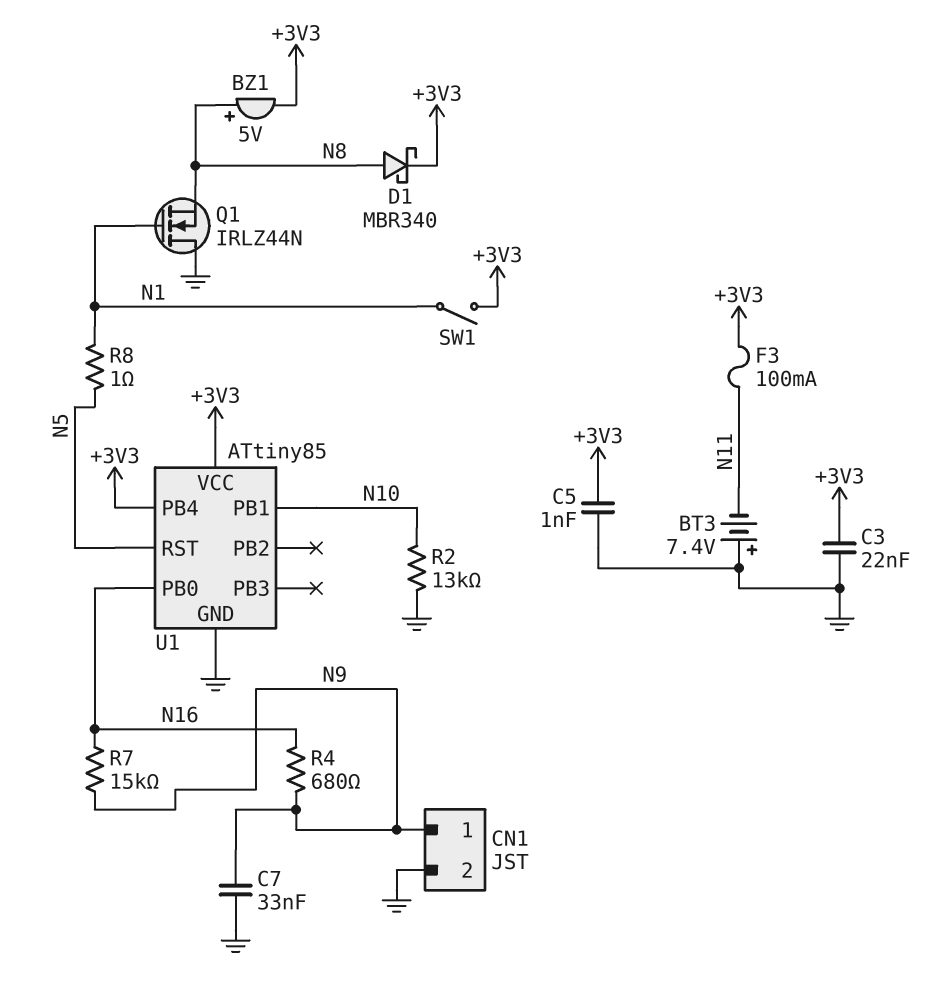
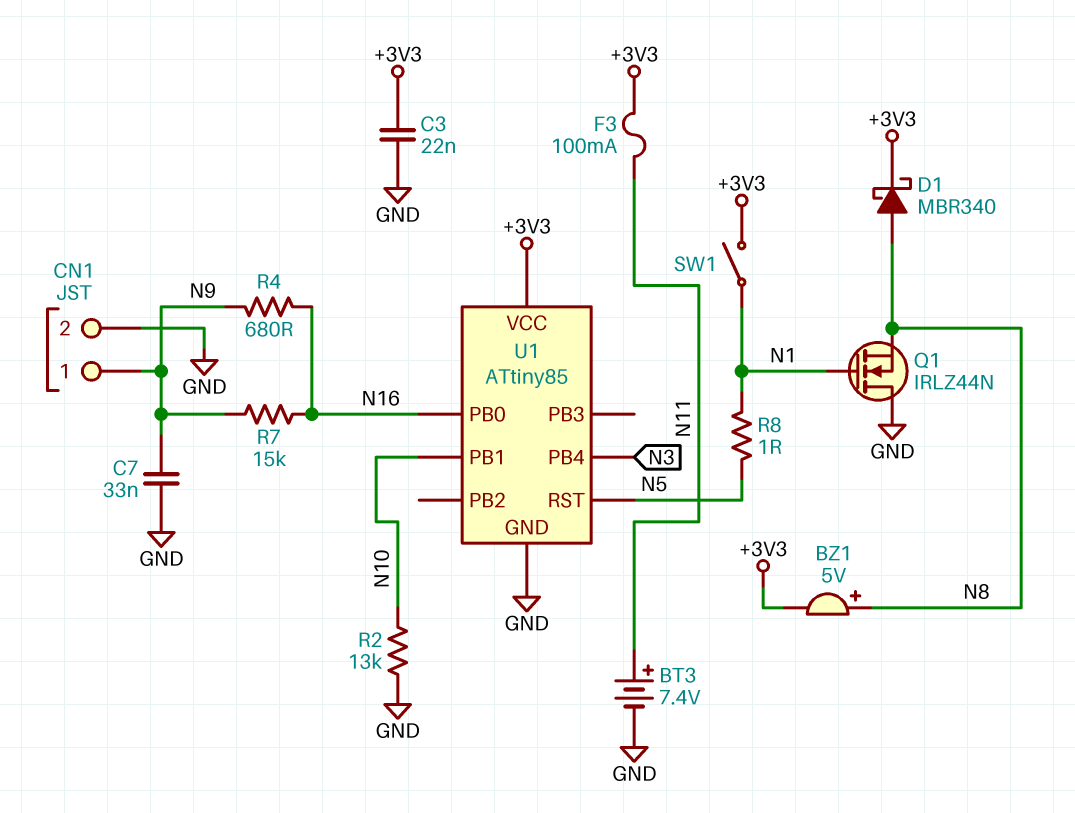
BT3: 7.4V (plus GND, minus N11) -> 7.4V (plus N11, minus GND)
C5: 1nF (+3V3, GND) -> none
U1 pin PB4: +3V3 -> N3

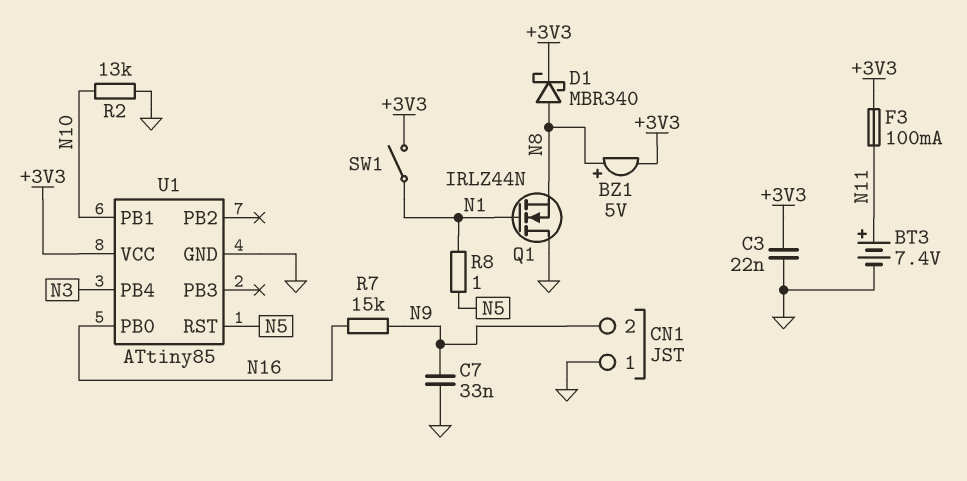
CN1 pin 1: N9 -> GND
CN1 pin 2: GND -> N9
R4: 680 (N9, N16) -> none

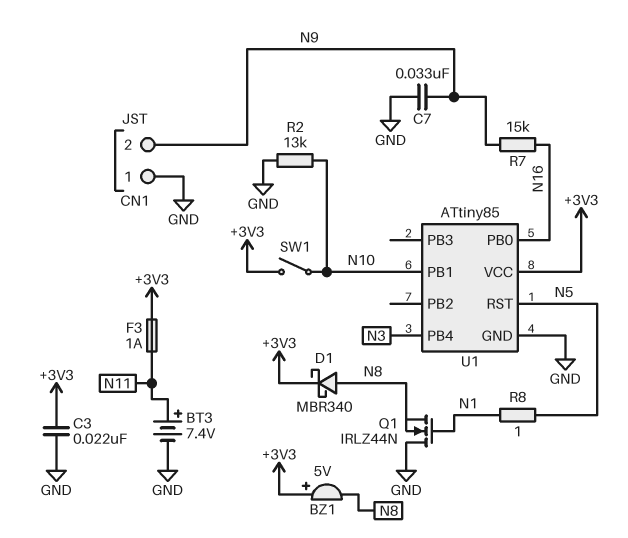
BZ1: buzzer 5V (plus N8, minus +3V3) -> buzzer 5V (plus +3V3, minus N8)
F3: 100mA (+3V3, N11) -> 1A (+3V3, N11)
SW1: switch (+3V3, N1) -> switch (+3V3, N10)

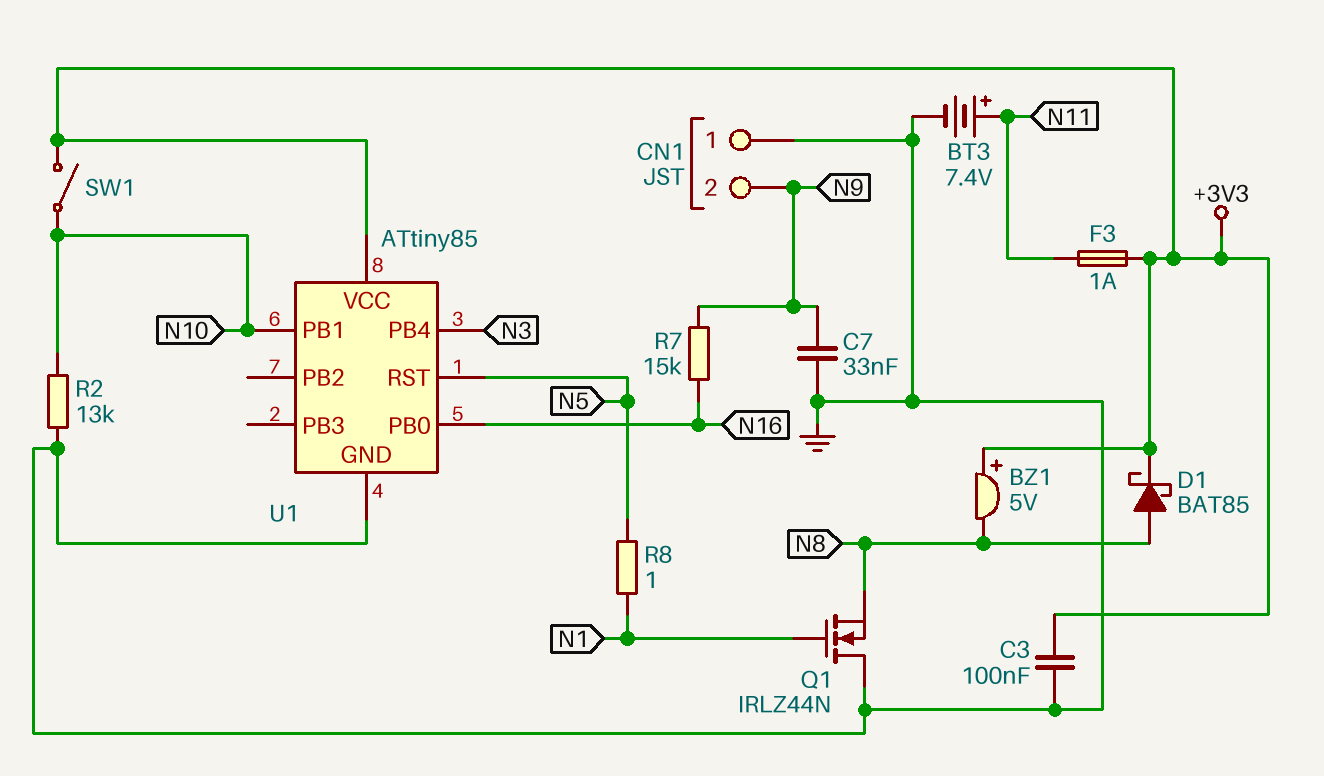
C3: 22nF (+3V3, GND) -> 100nF (+3V3, GND)
D1: schottky MBR340 (A N8, K +3V3) -> schottky BAT85 (A N8, K +3V3)

